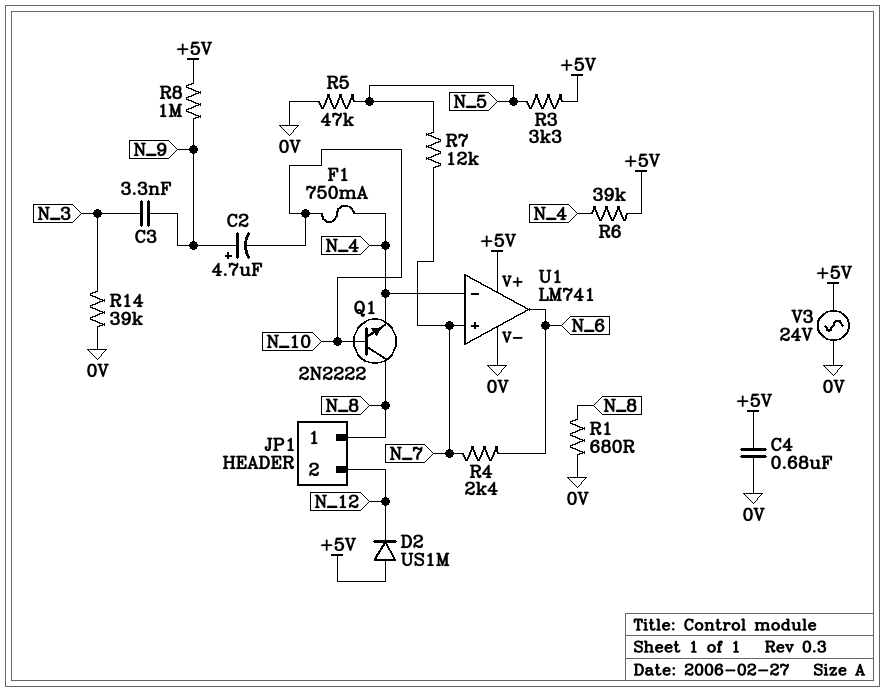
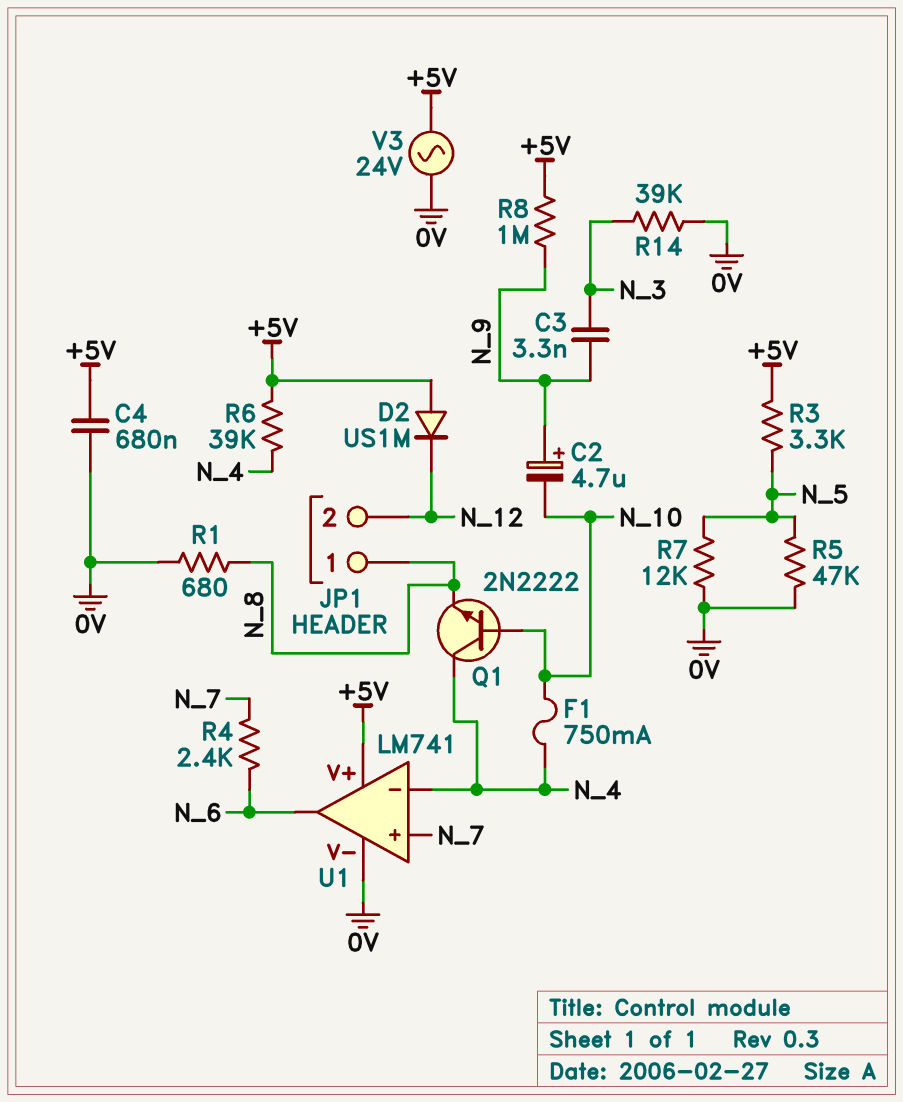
Q1: NPN 2N2222 (B N_10, C N_8, E N_4) -> NPN 2N2222 (B N_10, C N_4, E N_8)
R7: 12k (N_5, N_7) -> 12k (0V, N_5)

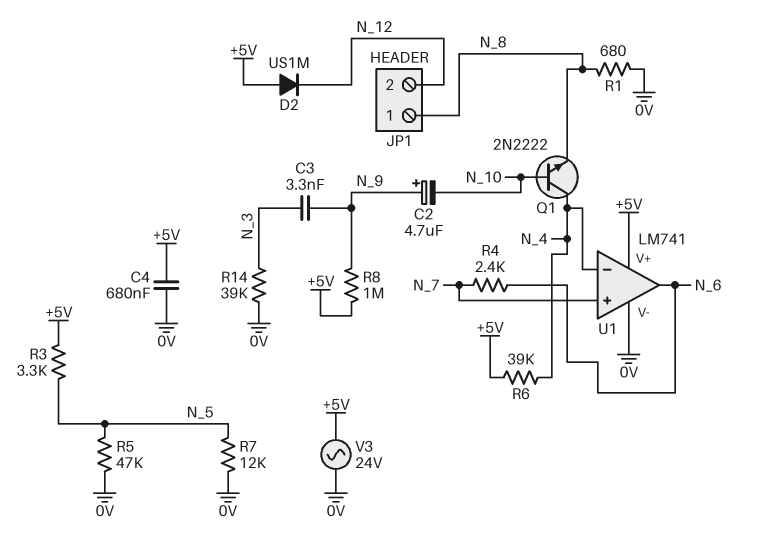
F1: 750mA (N_4, N_10) -> none

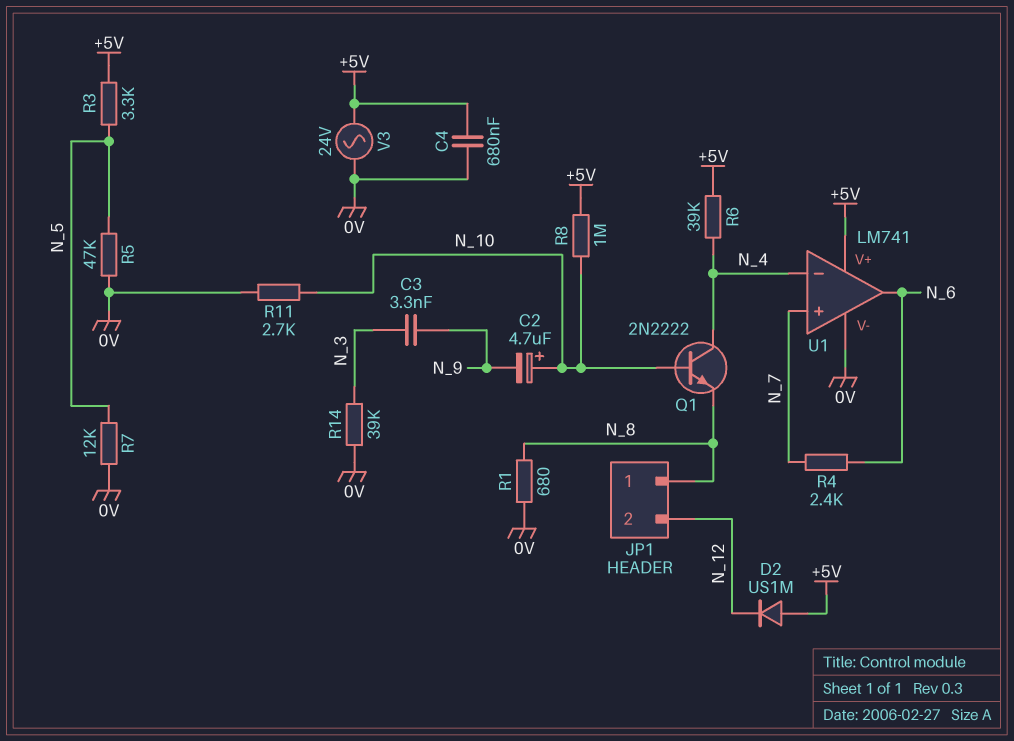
C2: 4.7uF (plus N_9, minus N_10) -> 4.7uF (plus N_10, minus N_9)
R8: 1M (+5V, N_9) -> 1M (+5V, N_10)
R11: none -> 2.7k (0V, N_10)

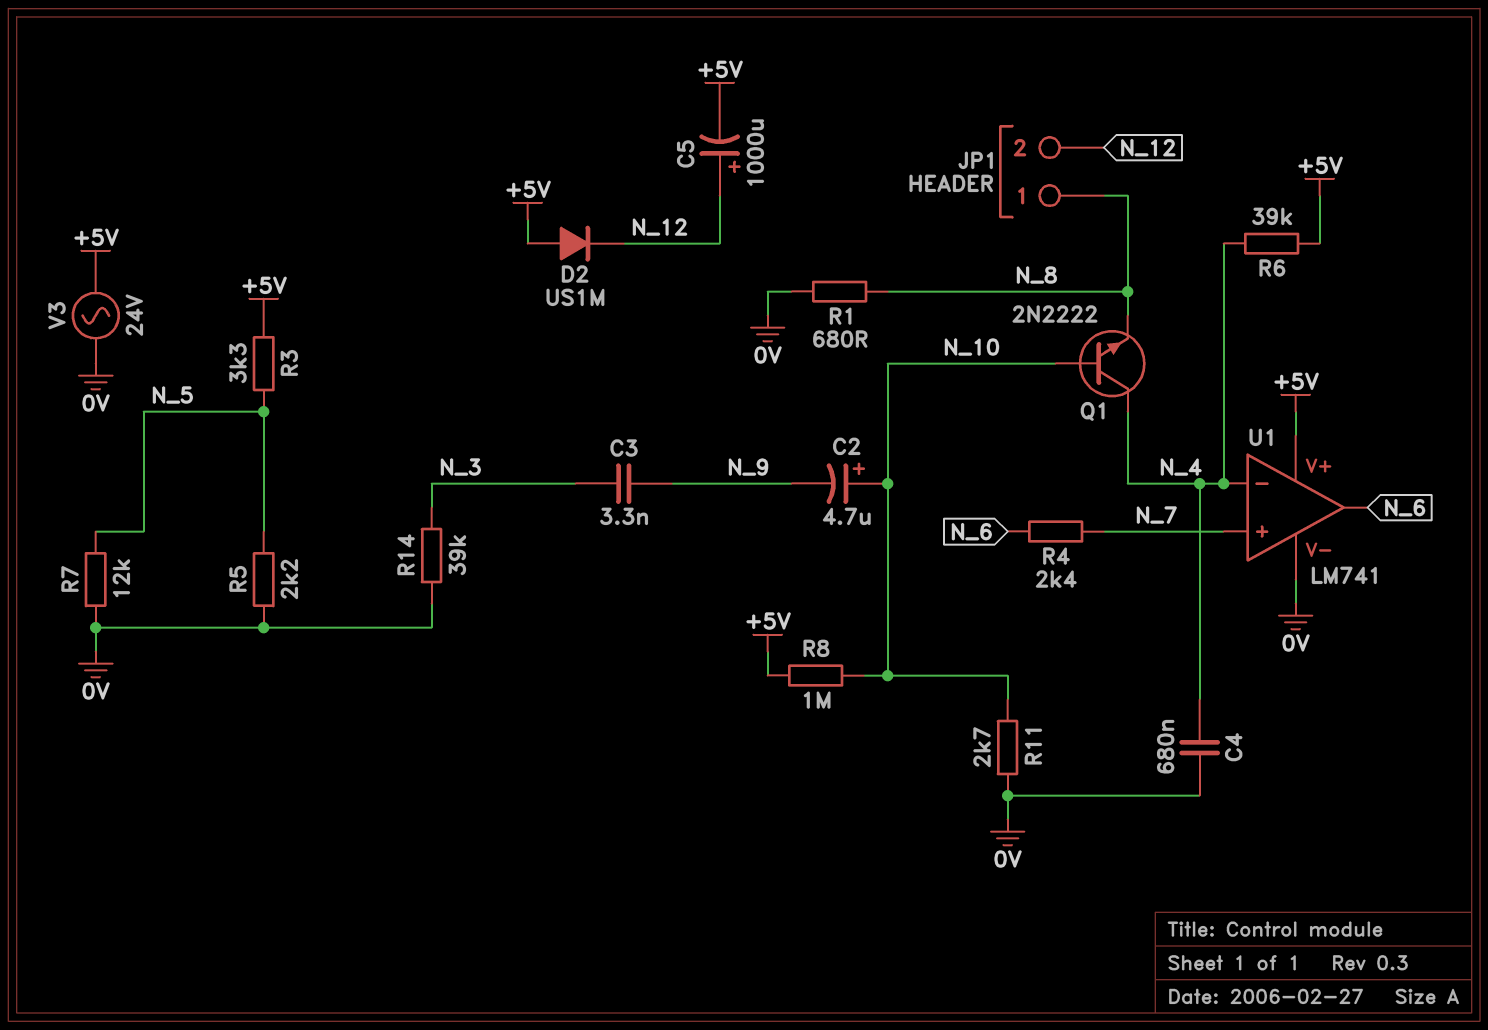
C4: 680nF (+5V, 0V) -> 680nF (0V, N_4)
C5: none -> 1000uF (plus N_12, minus +5V)
R5: 47k (0V, N_5) -> 2.2k (0V, N_5)

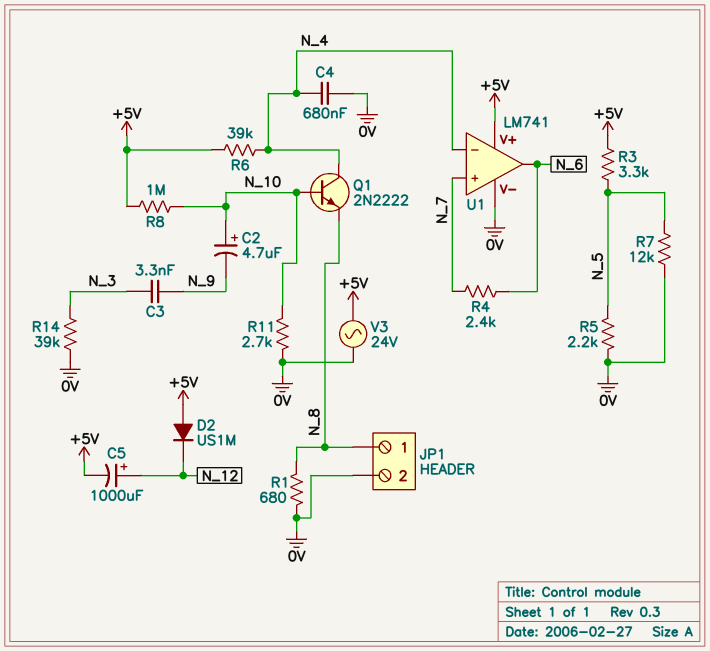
JP1 pin 2: N_12 -> 0V

